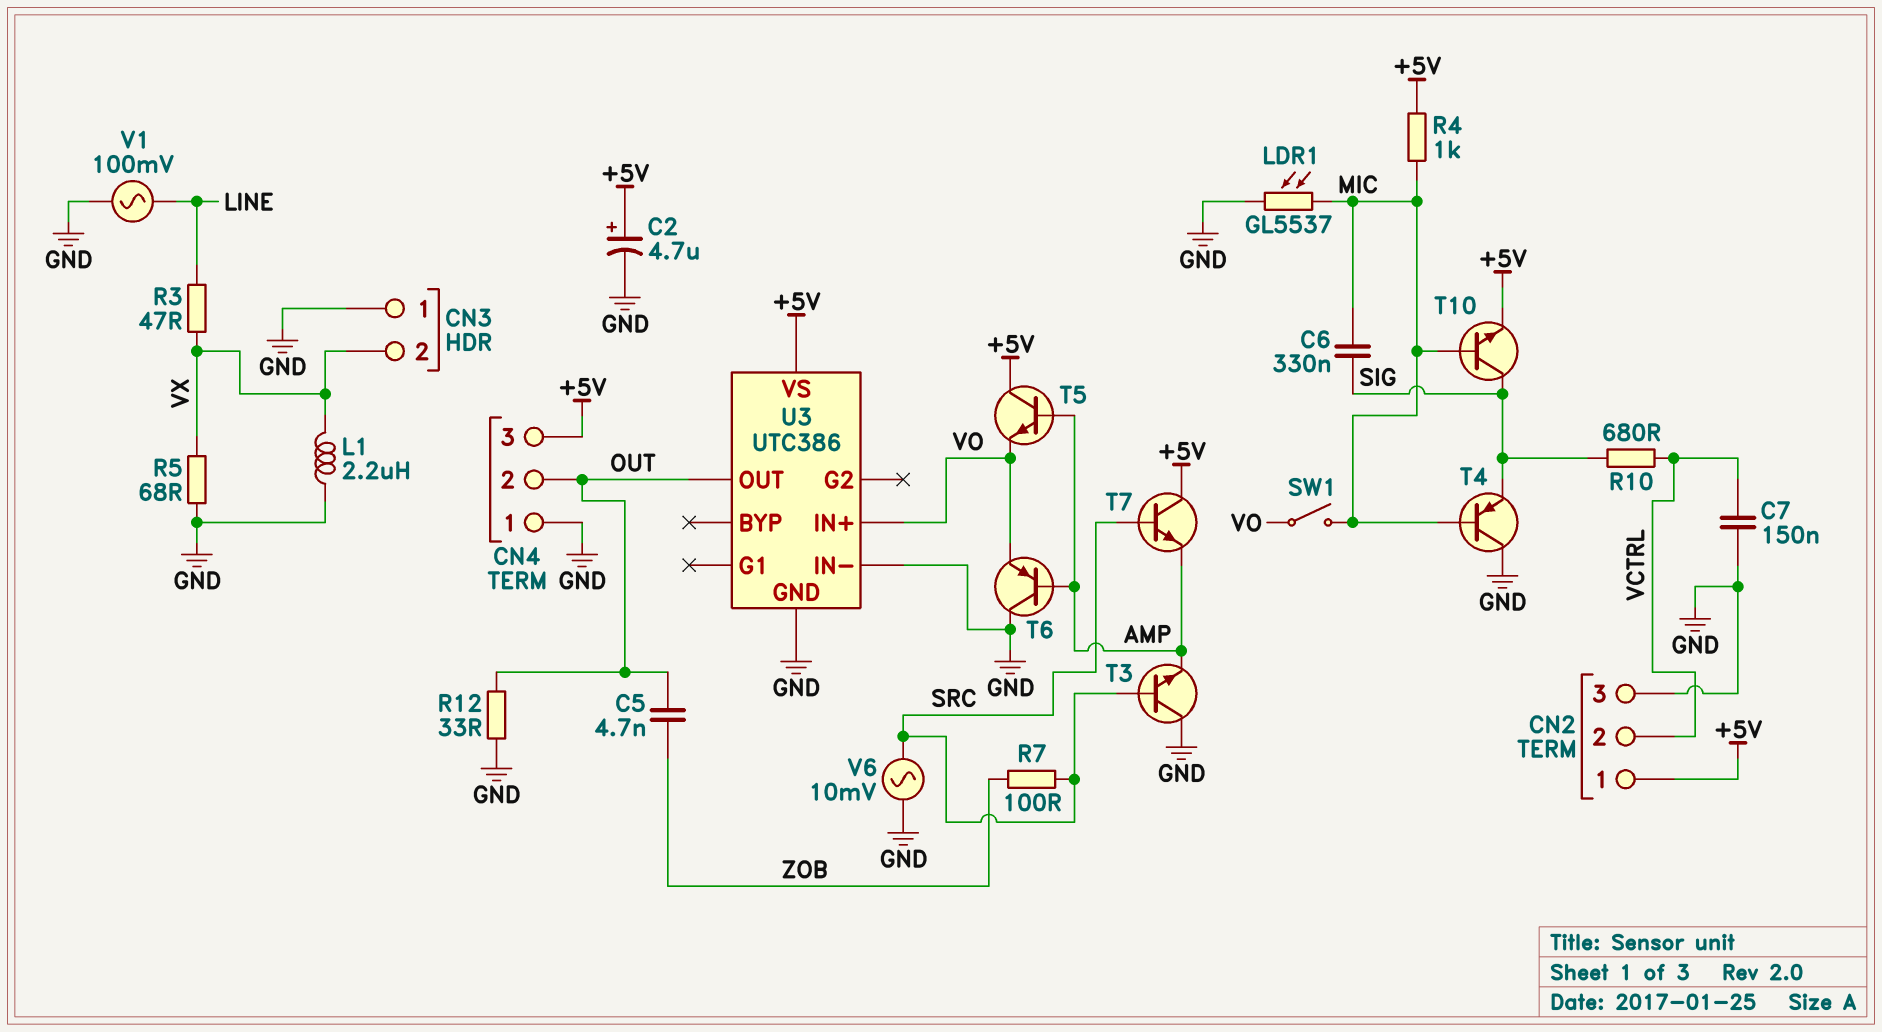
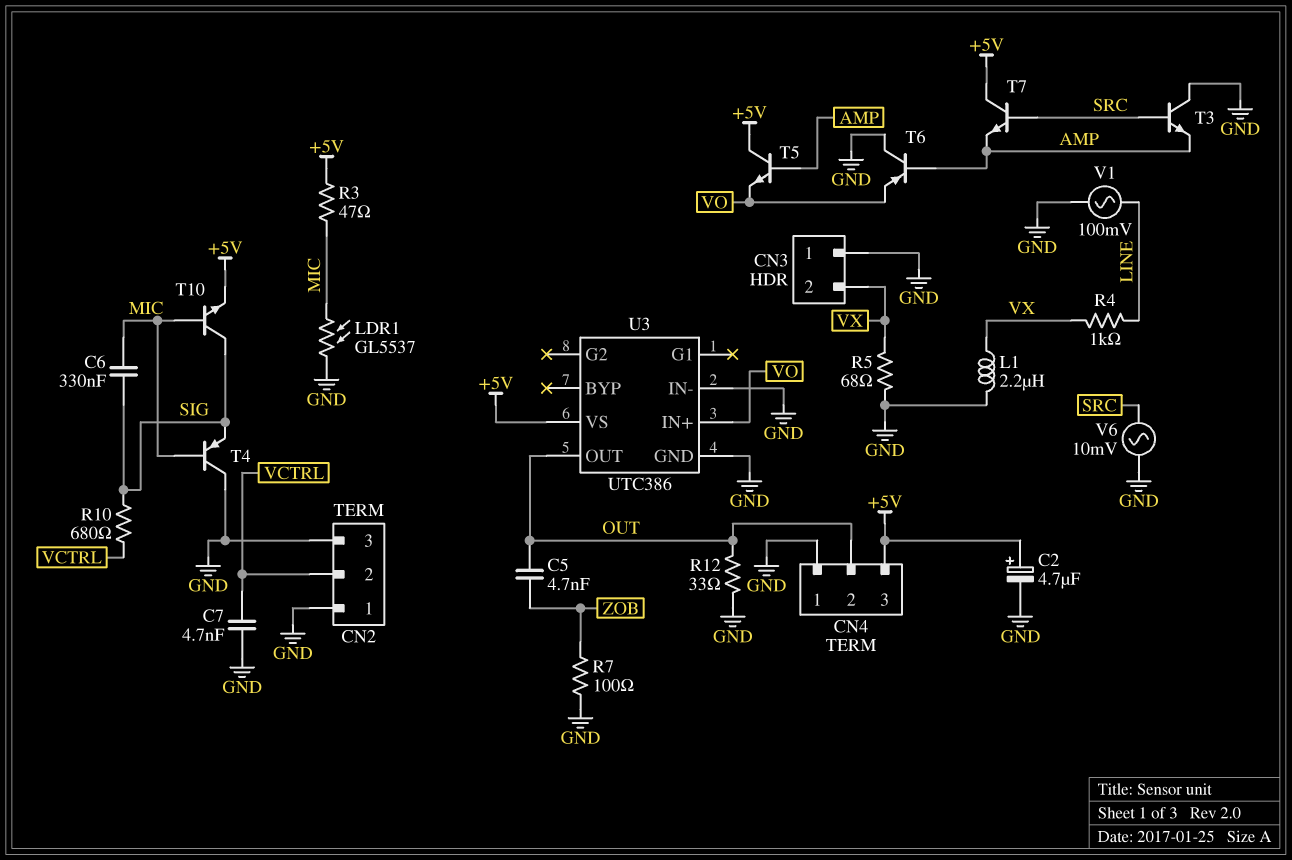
C7: 150nF (GND, VCTRL) -> 4.7nF (GND, VCTRL)
CN2 pin 1: +5V -> GND
R3: 47 (LINE, VX) -> 47 (+5V, MIC)
R4: 1k (+5V, MIC) -> 1k (LINE, VX)
R7: 100 (SRC, ZOB) -> 100 (GND, ZOB)
SW1: switch (MIC, VO) -> none

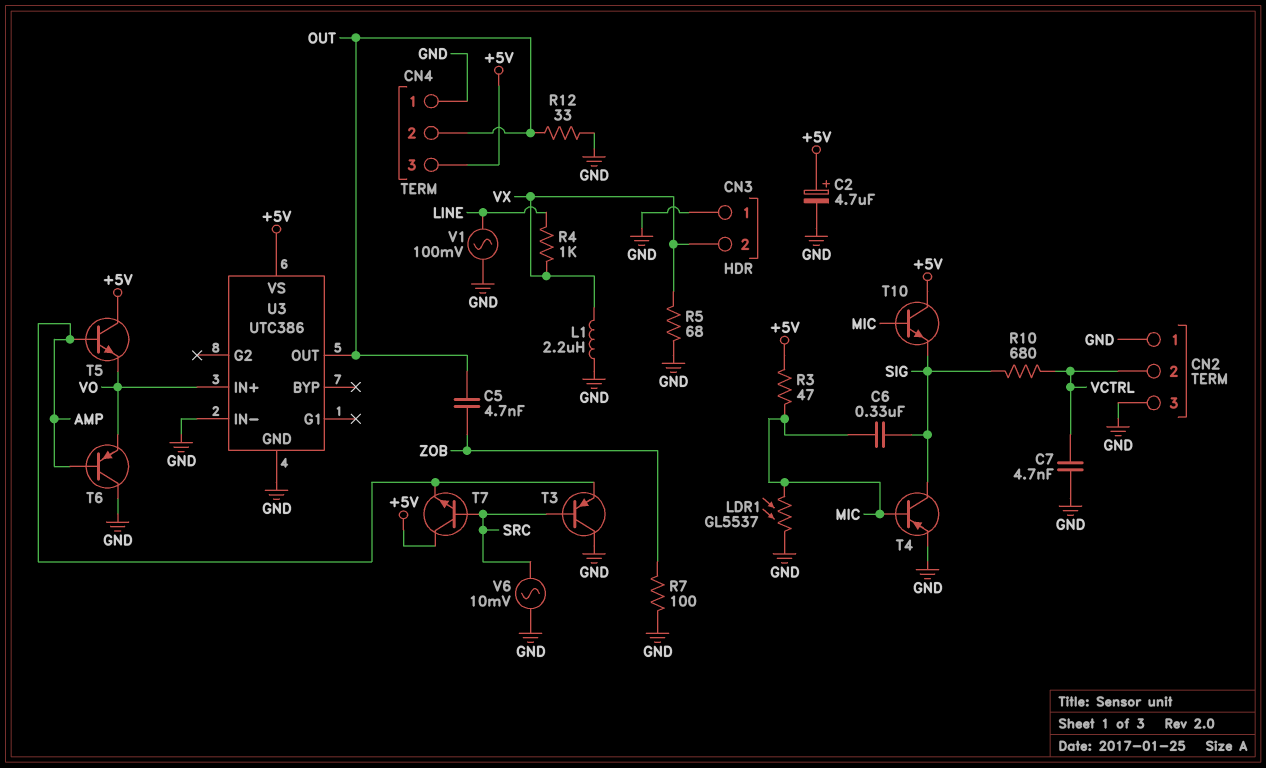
T3: NPN (B SRC, C GND, E AMP) -> PNP (B SRC, C GND, E AMP)
T4: PNP (B MIC, C GND, E SIG) -> PNP (B MIC, C SIG, E GND)
T10: NPN (B MIC, C SIG, E +5V) -> NPN (B MIC, C +5V, E SIG)

